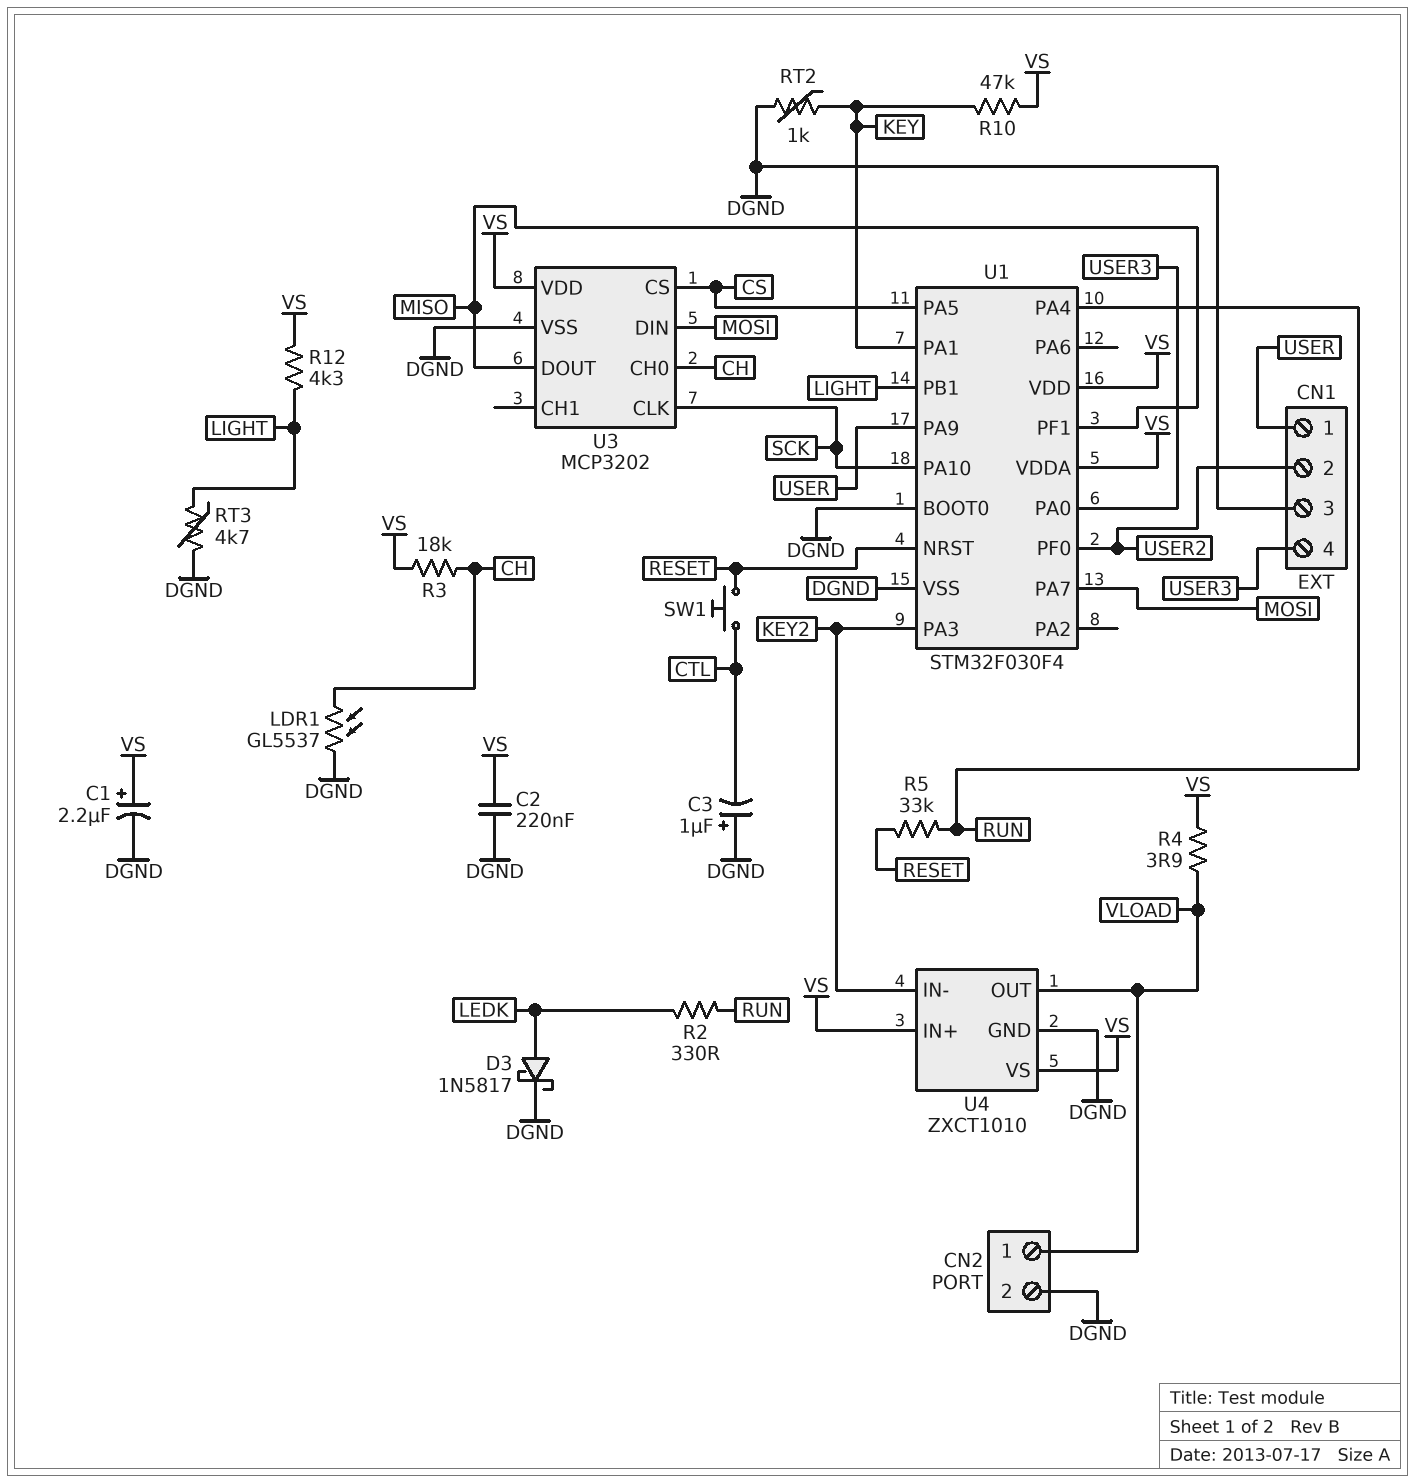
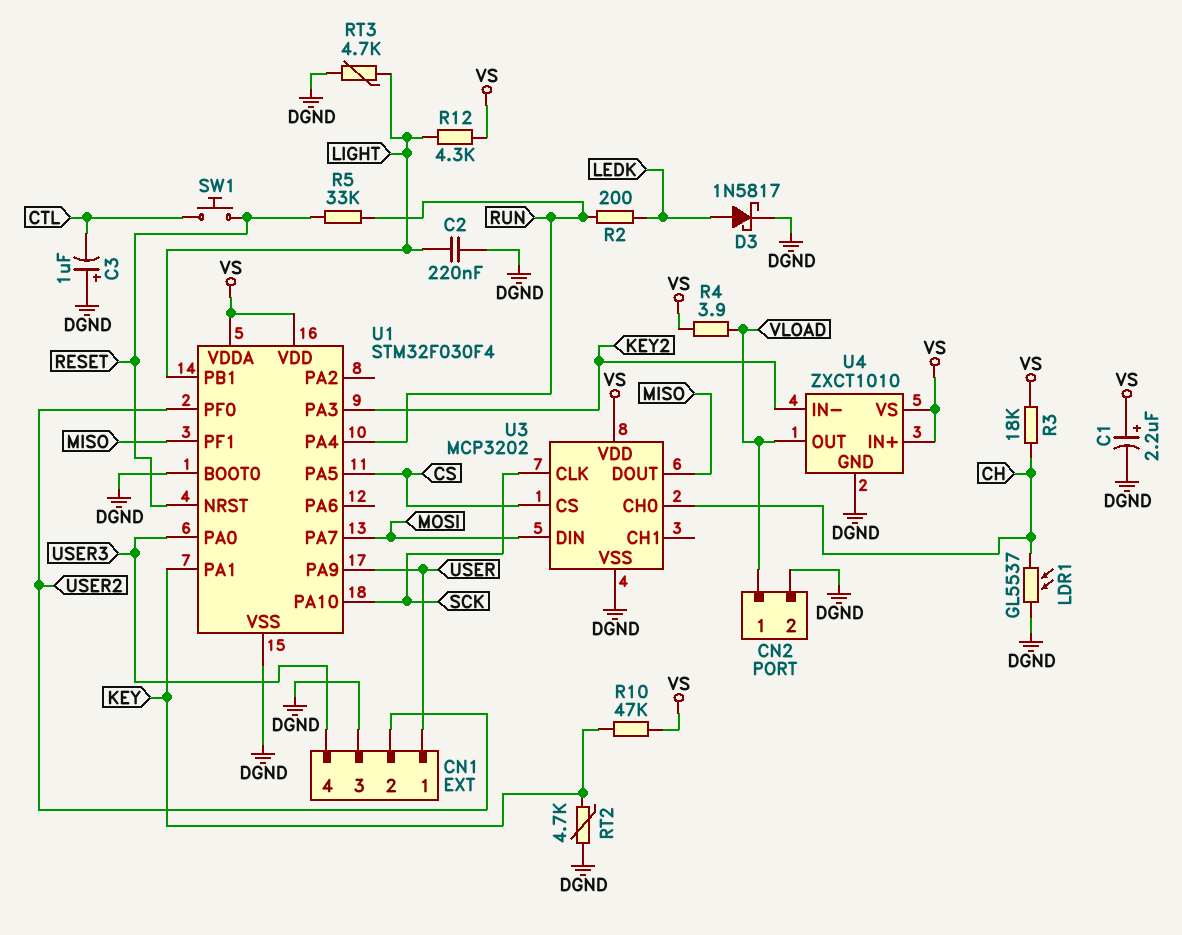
C2: 220nF (DGND, VS) -> 220nF (DGND, LIGHT)
R2: 330 (LEDK, RUN) -> 200 (LEDK, RUN)
RT2: 1k (DGND, KEY) -> 4.7k (DGND, KEY)

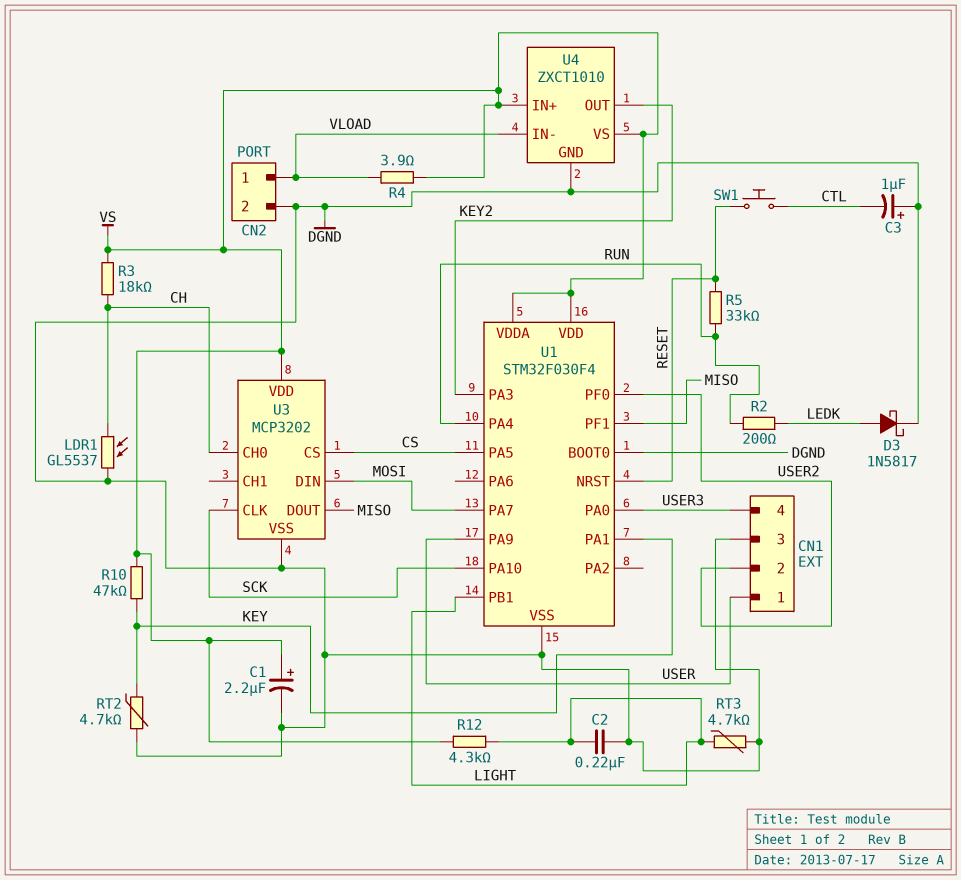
U4 pin IN-: KEY2 -> VLOAD
U4 pin OUT: VLOAD -> KEY2

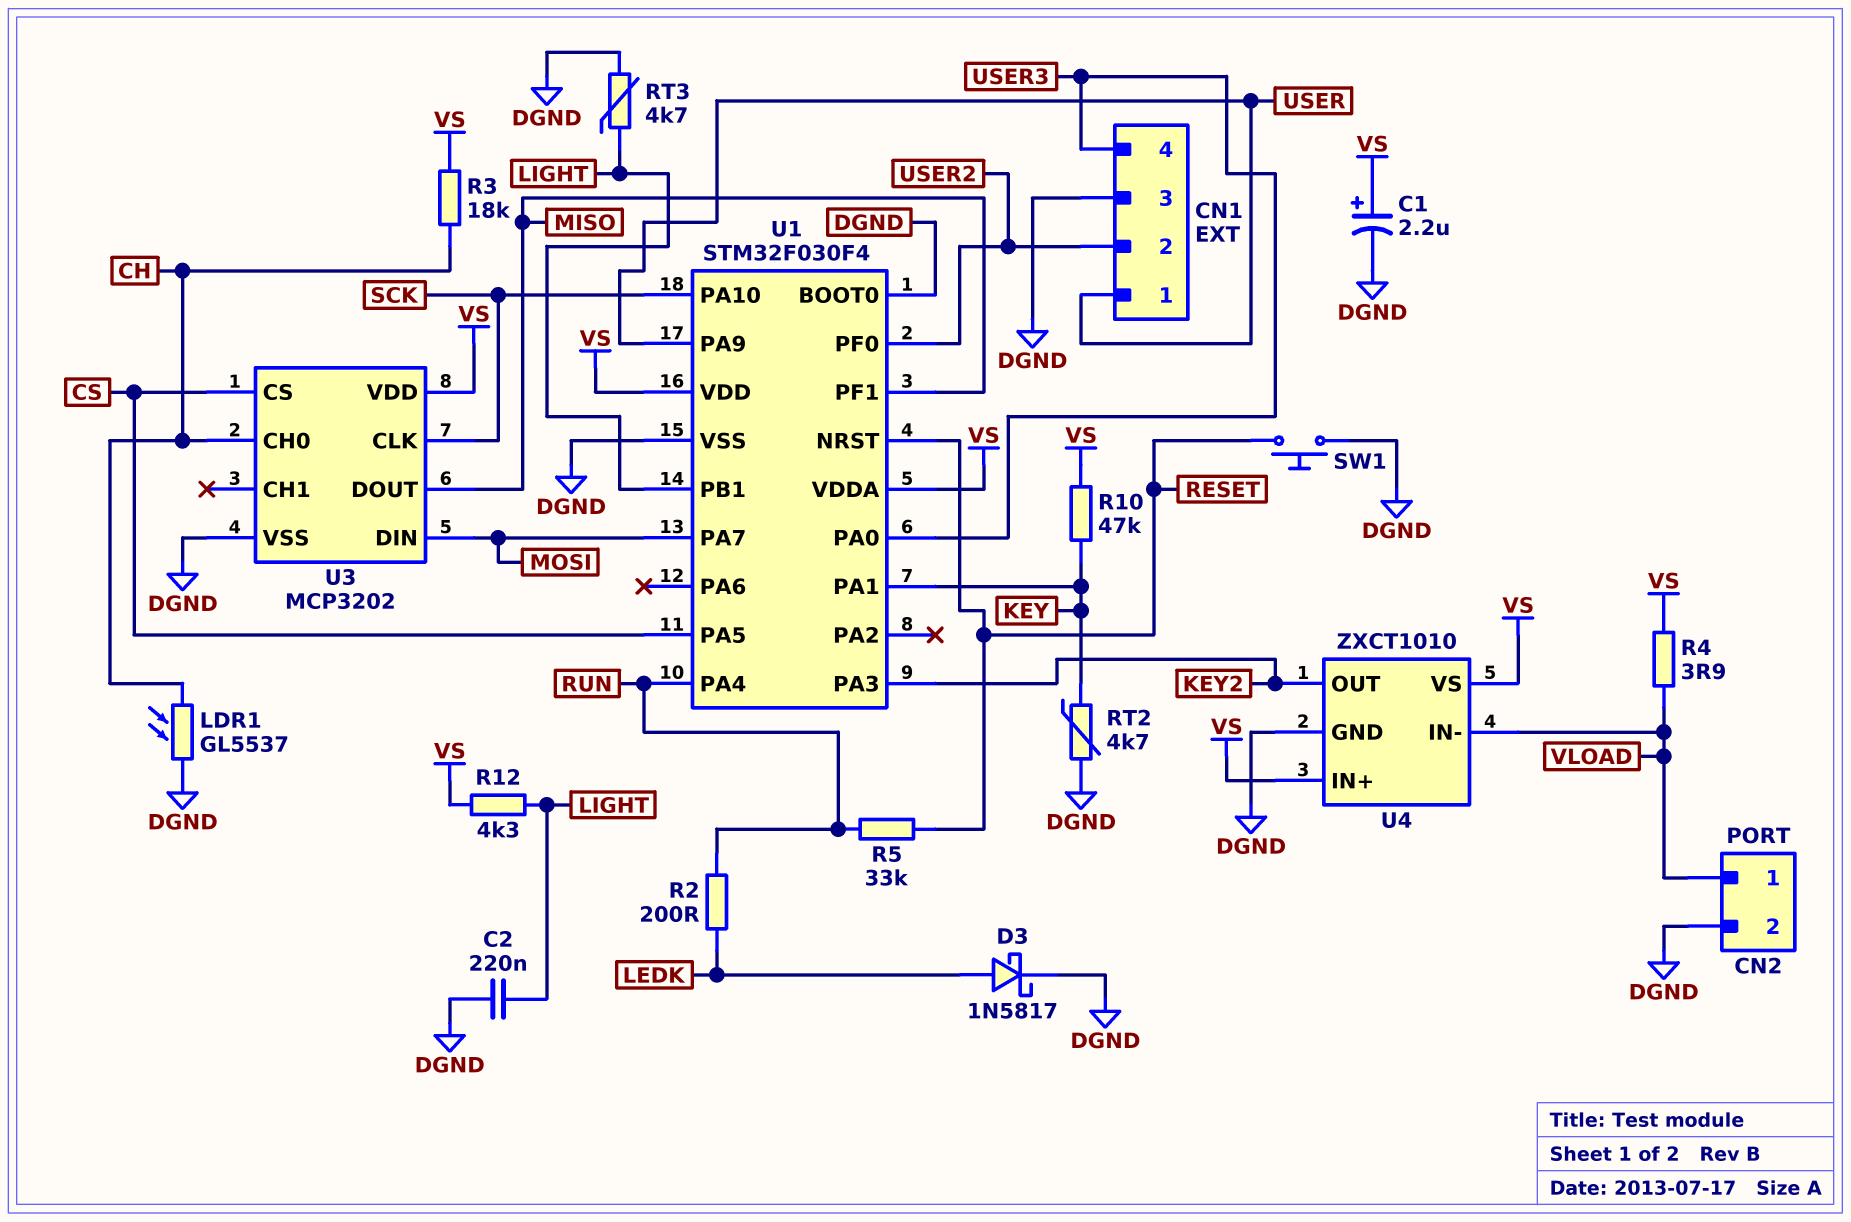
C3: 1uF (plus DGND, minus CTL) -> none
SW1: button (CTL, RESET) -> button (DGND, RESET)

